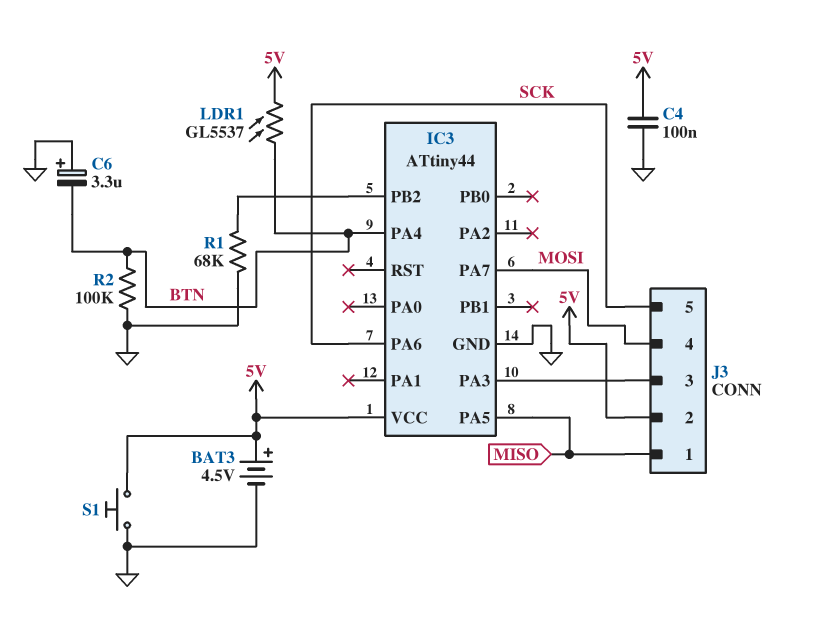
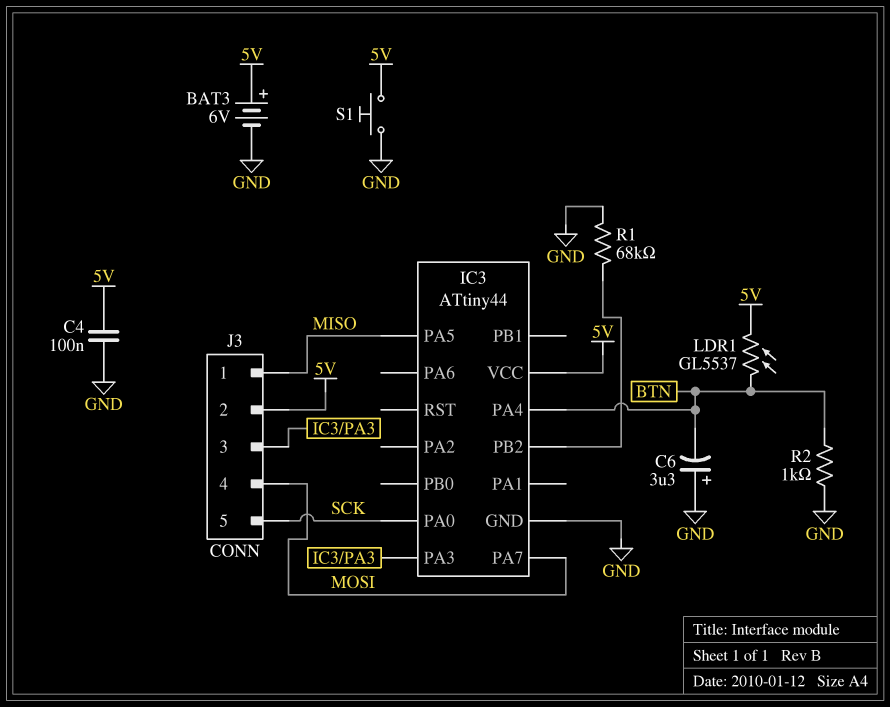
BAT3: 4.5V (plus 5V, minus GND) -> 6V (plus 5V, minus GND)
IC3 pin PA0: none -> SCK
IC3 pin PA6: SCK -> none
R2: 100k (BTN, GND) -> 1k (BTN, GND)

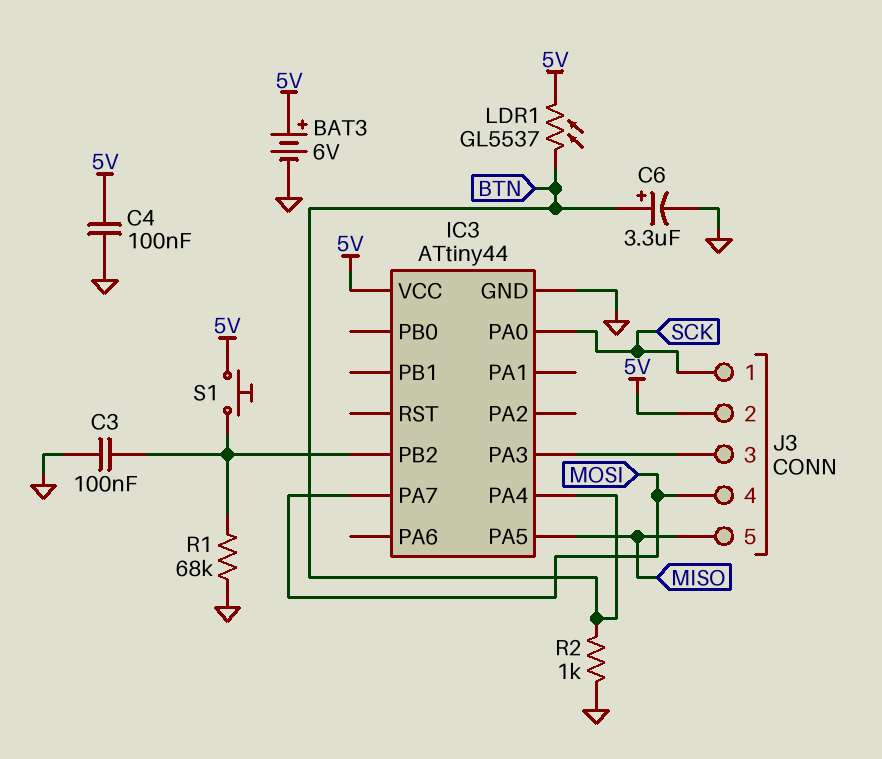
C3: none -> 100nF (GND, IC3/PB2)
C6: 3.3uF (plus GND, minus BTN) -> 3.3uF (plus BTN, minus GND)
J3 pin 1: MISO -> SCK
J3 pin 5: SCK -> MISO
S1: button (5V, GND) -> button (5V, IC3/PB2)

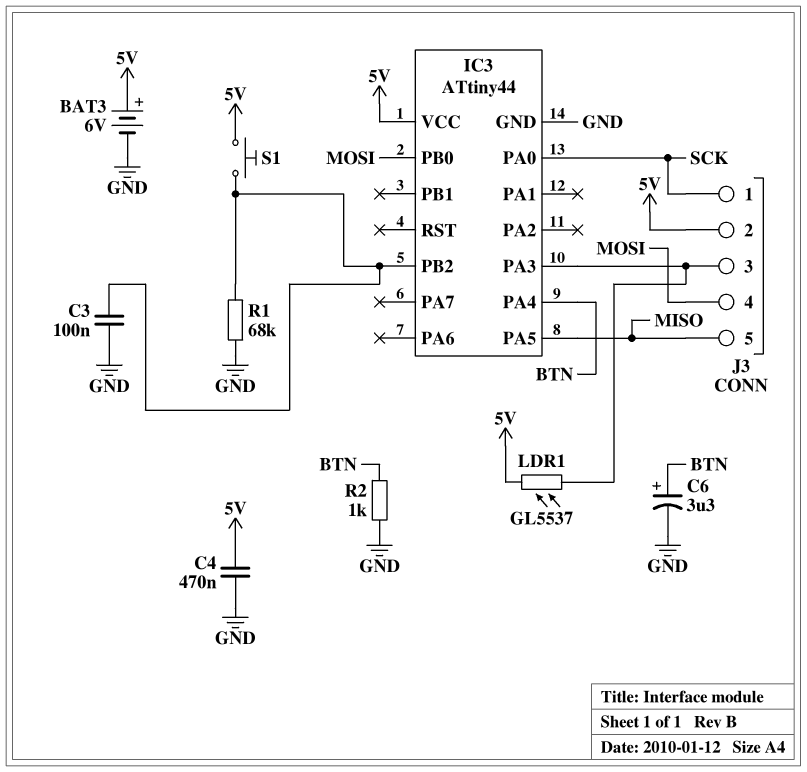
C4: 100nF (5V, GND) -> 470nF (5V, GND)
IC3 pin PA7: MOSI -> none
IC3 pin PB0: none -> MOSI
LDR1: GL5537 (5V, BTN) -> GL5537 (5V, IC3/PA3)

